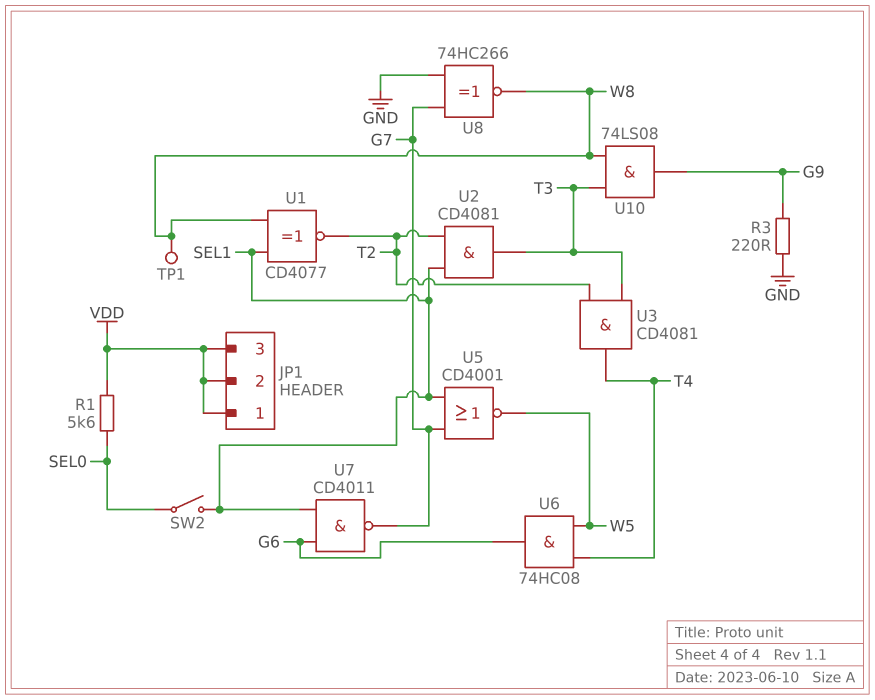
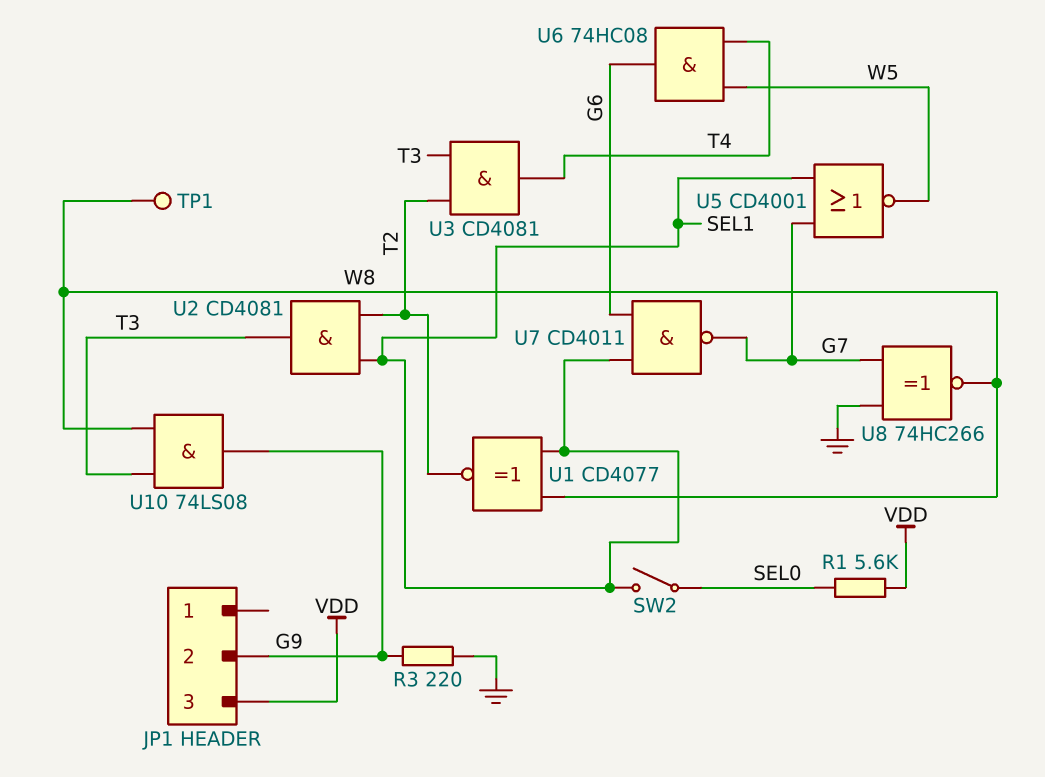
JP1 pin 1: VDD -> none
JP1 pin 2: VDD -> G9

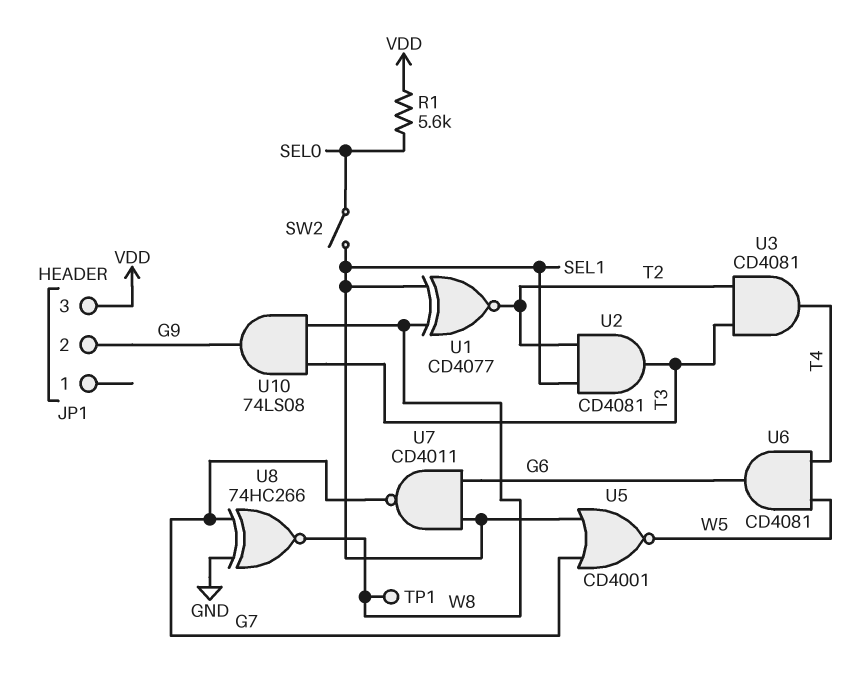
R3: 220 (G9, GND) -> none
U6: AND 74HC08 (in T4, in W5, out G6) -> AND CD4081 (in T4, in W5, out G6)

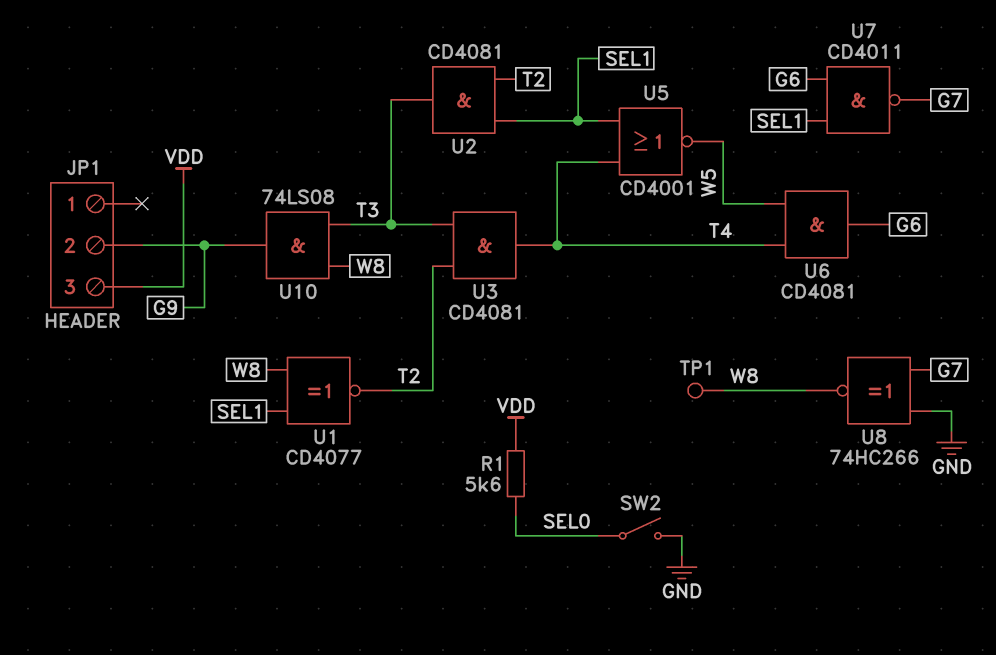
SW2: switch (SEL0, SEL1) -> switch (GND, SEL0)
U5: NOR CD4001 (in G7, in SEL1, out W5) -> NOR CD4001 (in SEL1, in T4, out W5)

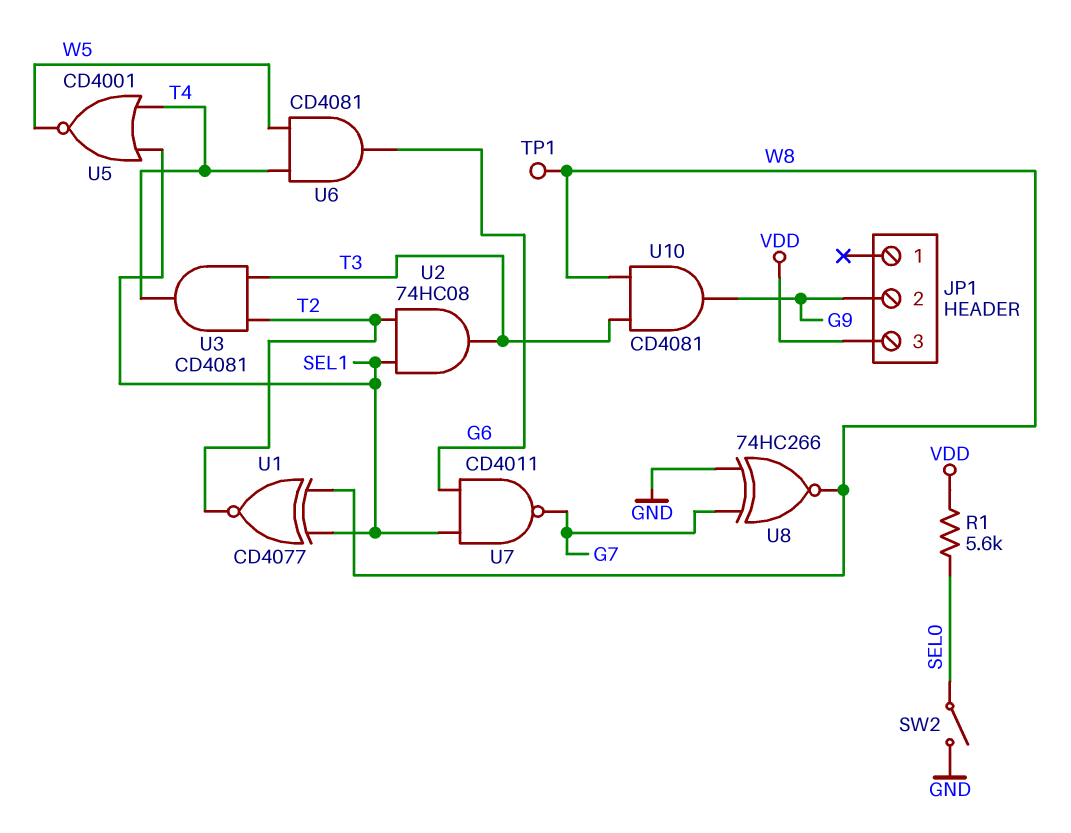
U2: AND CD4081 (in SEL1, in T2, out T3) -> AND 74HC08 (in SEL1, in T2, out T3)
U10: AND 74LS08 (in T3, in W8, out G9) -> AND CD4081 (in T3, in W8, out G9)

